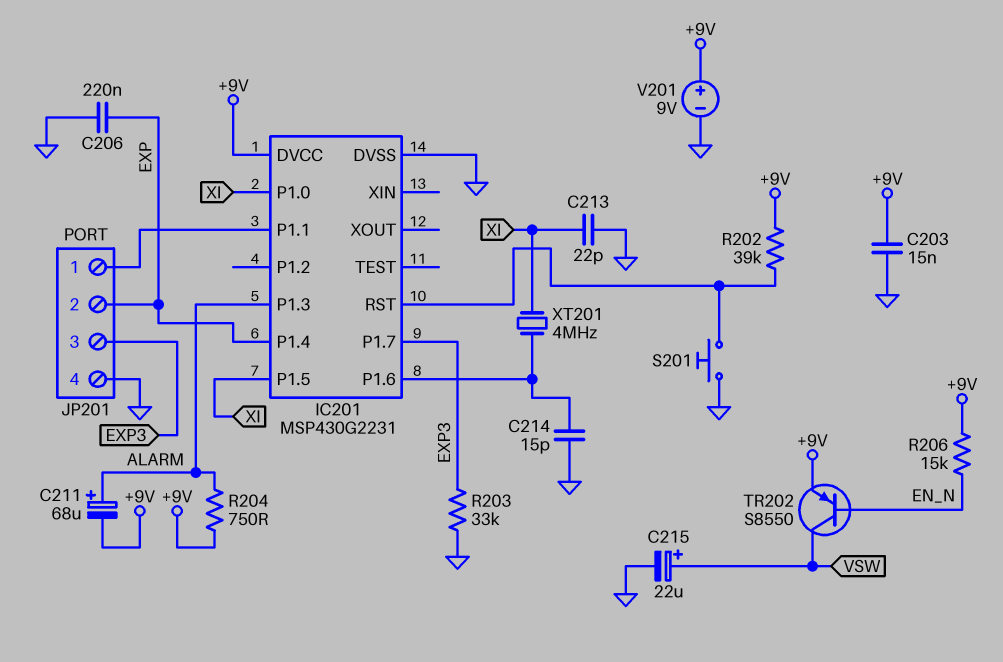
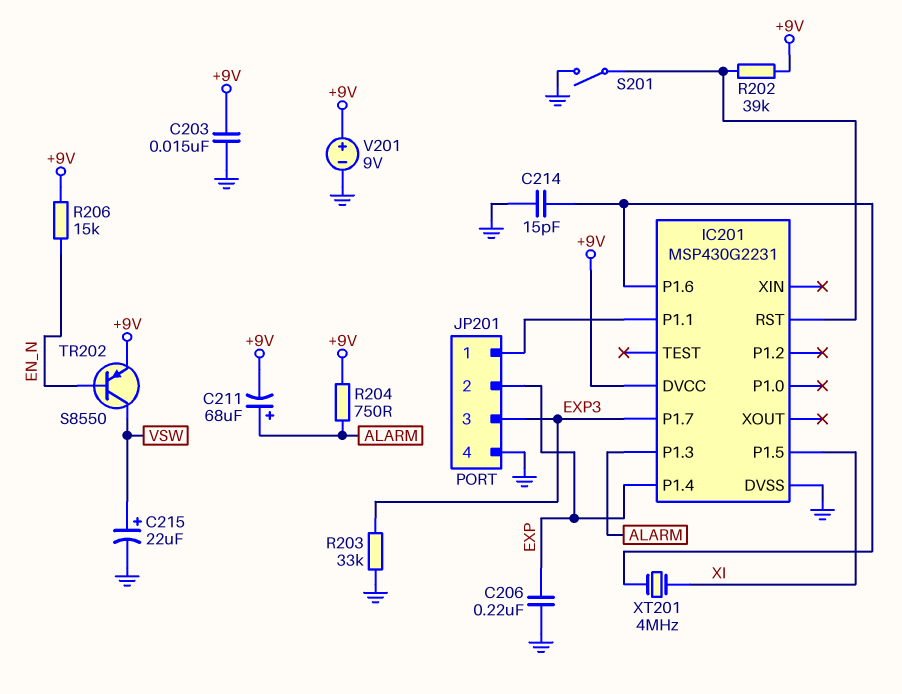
C213: 22pF (GND, XI) -> none
IC201 pin P1.0: XI -> none
S201: button (GND, IC201/RST) -> switch (GND, IC201/RST)

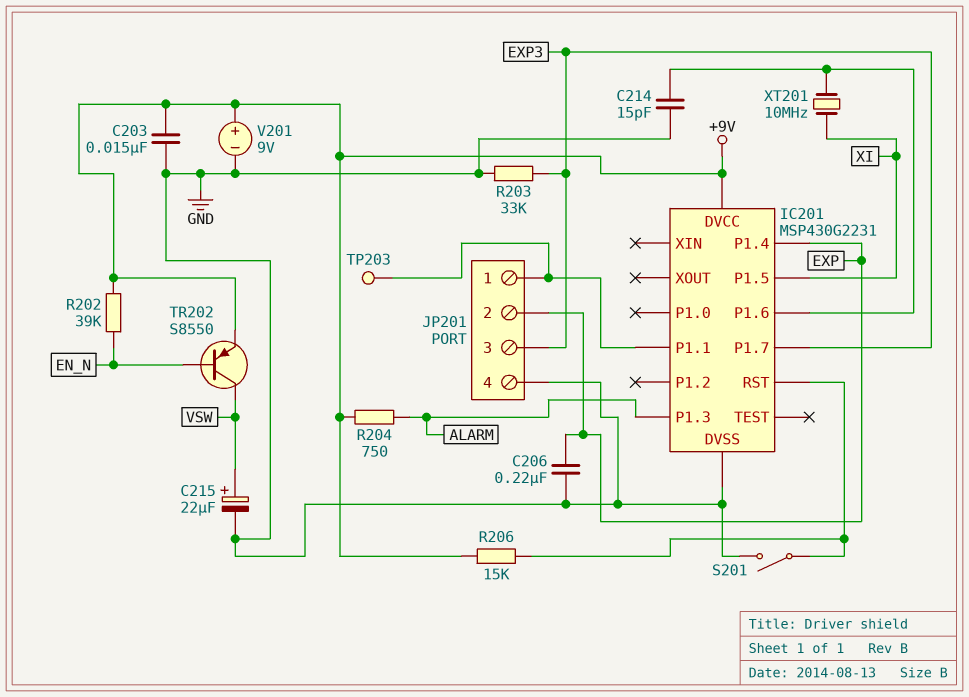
C211: 68uF (plus ALARM, minus +9V) -> none
R202: 39k (+9V, IC201/RST) -> 39k (+9V, EN_N)
R206: 15k (+9V, EN_N) -> 15k (+9V, IC201/RST)
TP203: none -> test point (IC201/P1.1)
XT201: 4MHz (IC201/P1.6, XI) -> 10MHz (IC201/P1.6, XI)

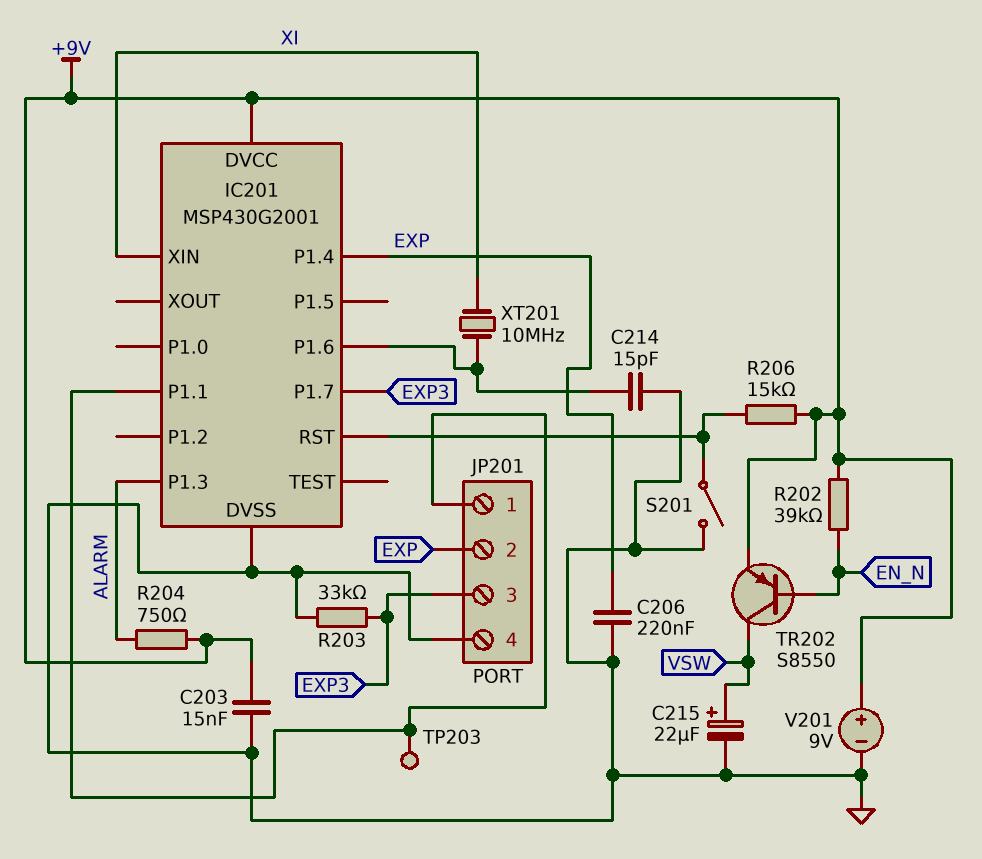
IC201: MSP430G2231 -> MSP430G2001
IC201 pin P1.5: XI -> none
IC201 pin XIN: none -> XI

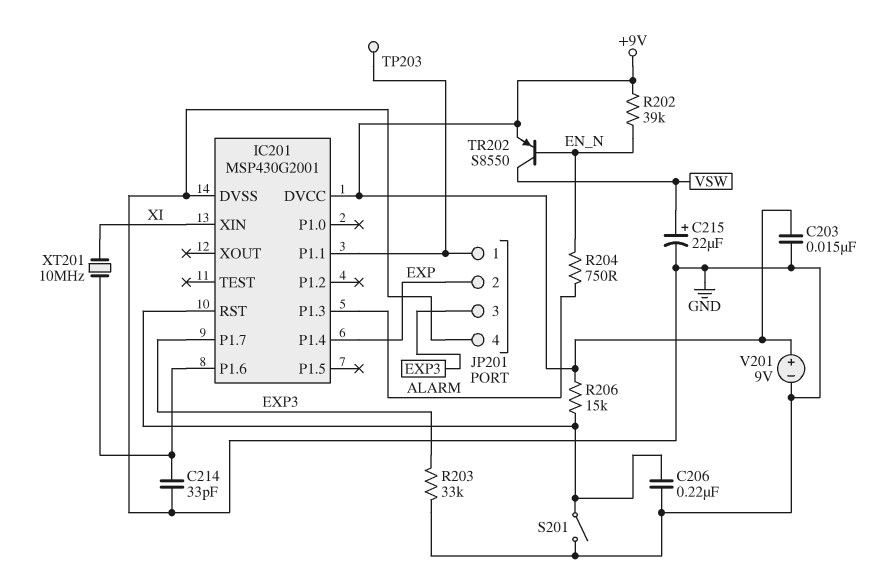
C206: 220nF (EXP, GND) -> 220nF (GND, IC201/RST)
C214: 15pF (GND, IC201/P1.6) -> 33pF (GND, IC201/P1.6)
R204: 750 (+9V, ALARM) -> 750 (ALARM, EN_N)

